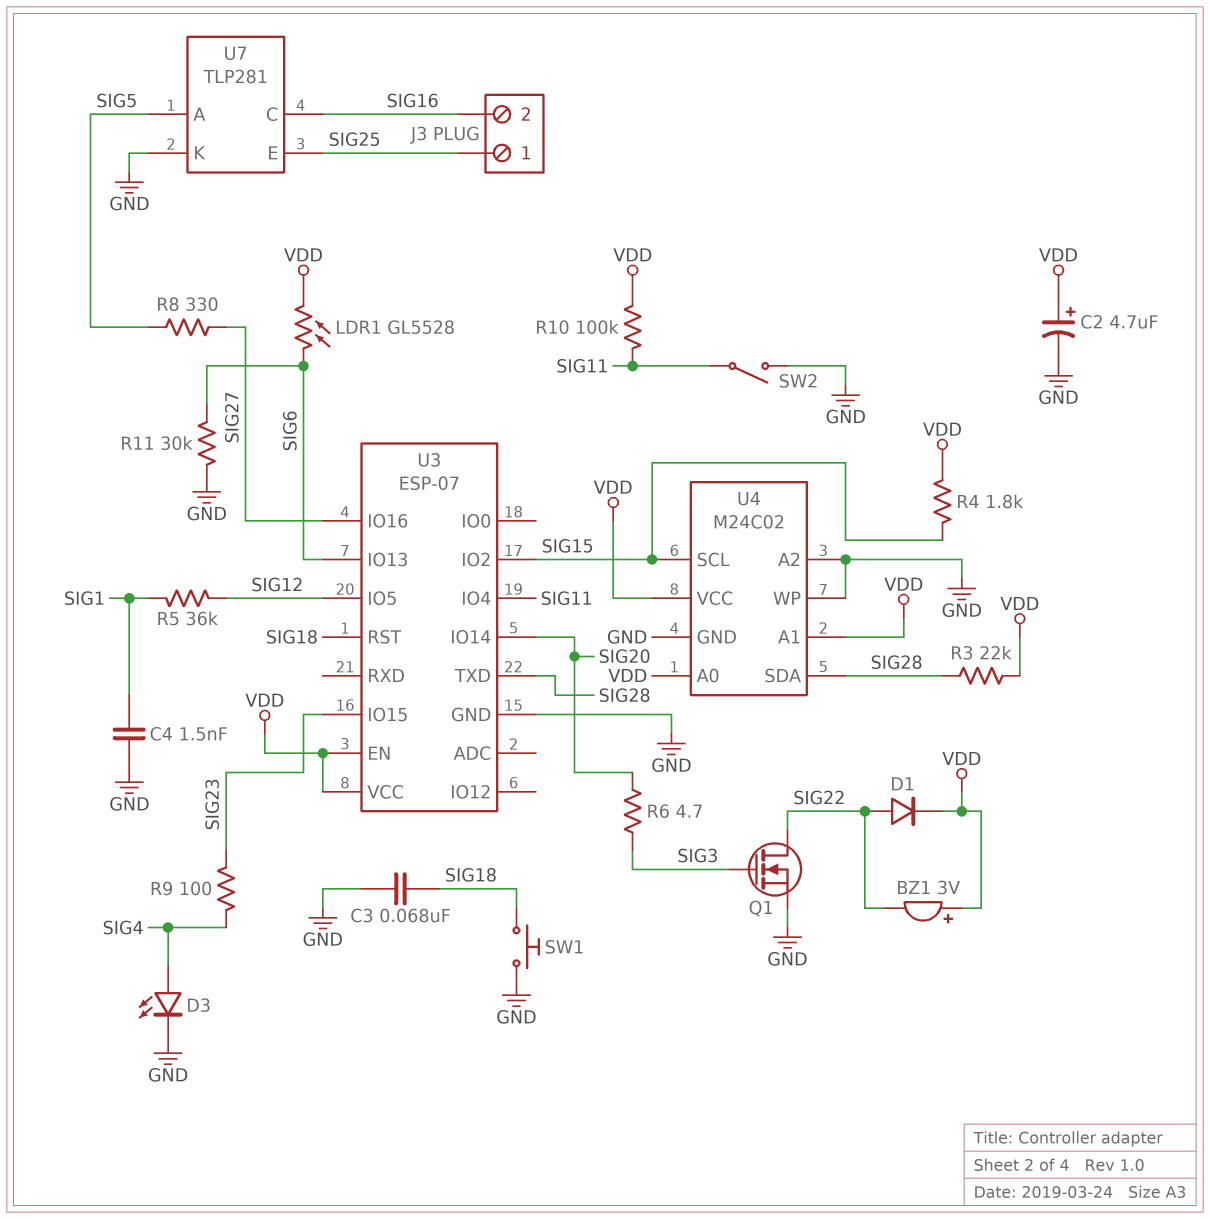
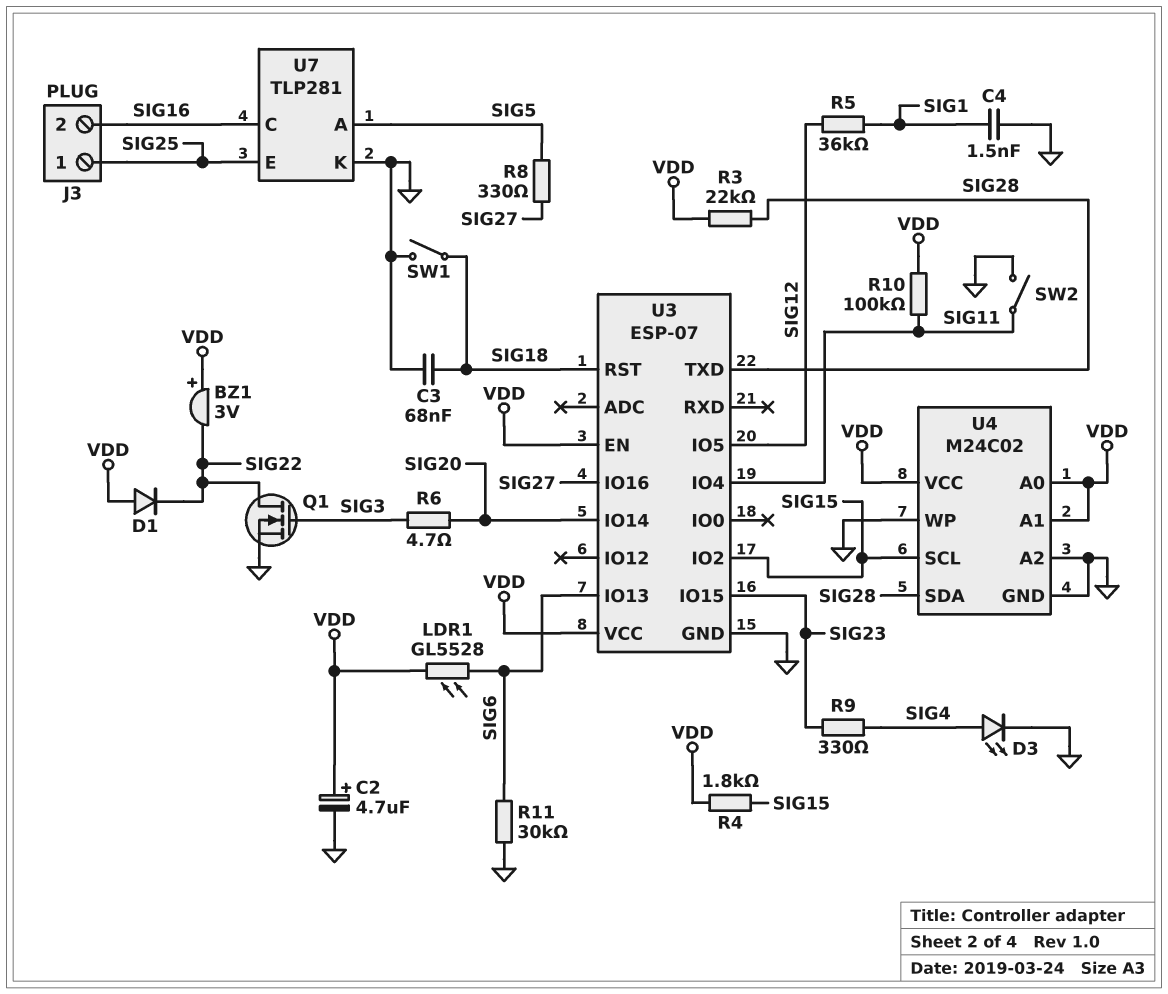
D1: diode (A SIG22, K VDD) -> diode (A VDD, K SIG22)
R9: 100 (SIG4, SIG23) -> 330 (SIG4, SIG23)
SW1: button (GND, SIG18) -> switch (GND, SIG18)

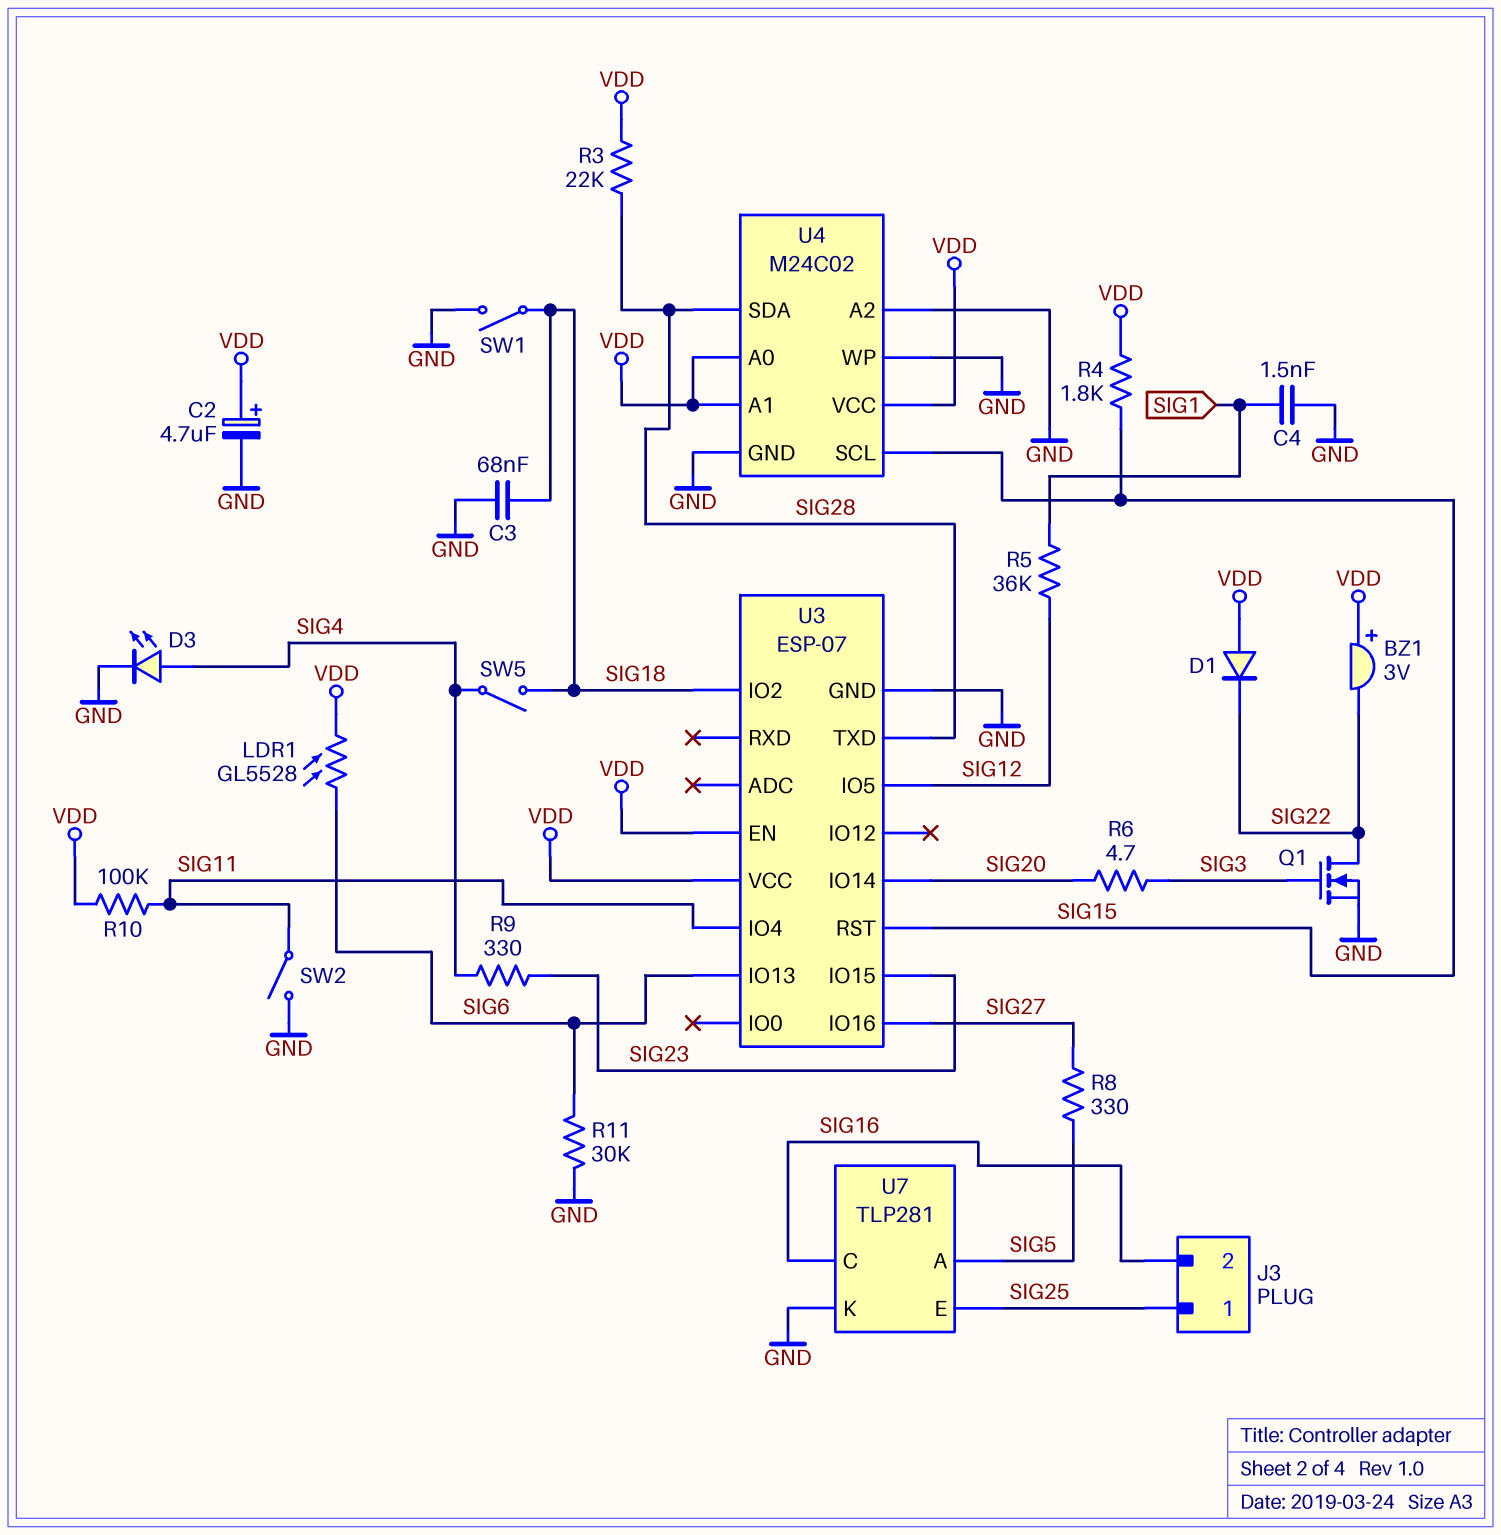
SW5: none -> switch (SIG4, SIG18)
U3 pin IO2: SIG15 -> SIG18
U3 pin RST: SIG18 -> SIG15

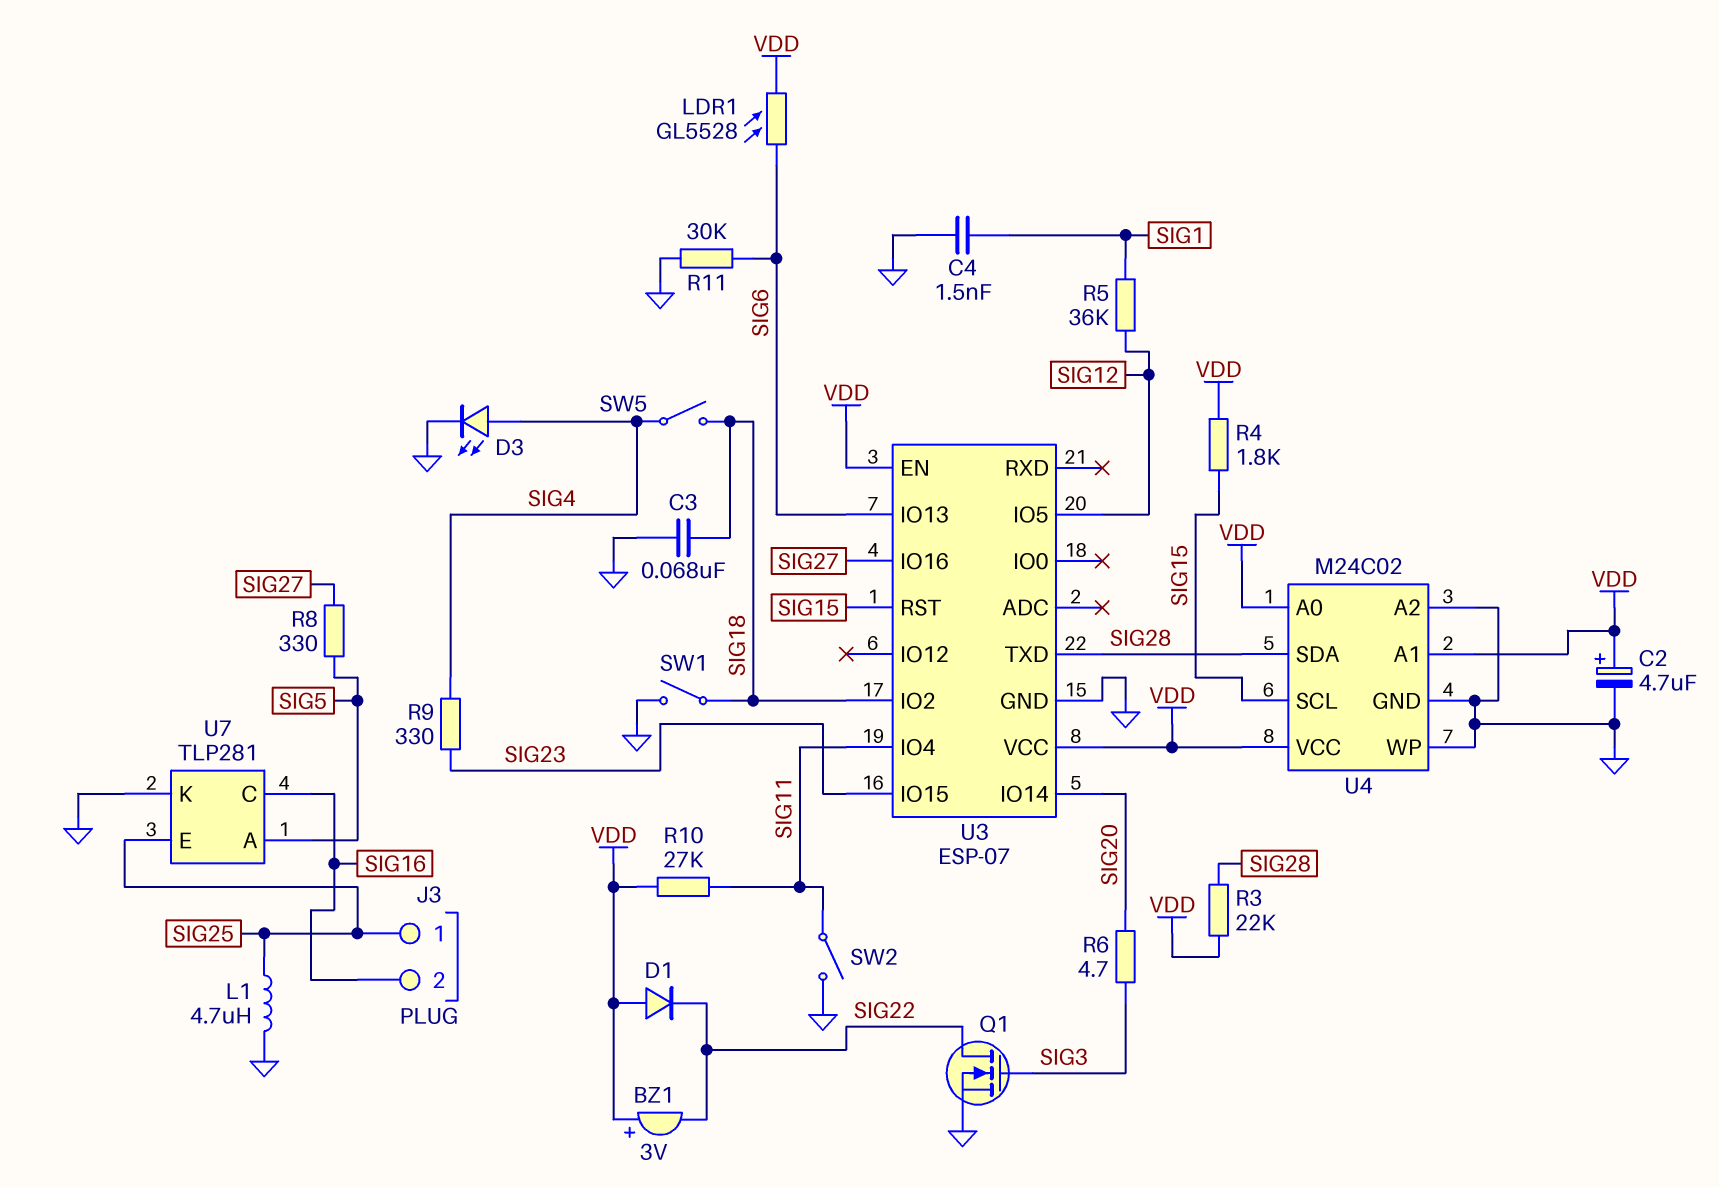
L1: none -> 4.7uH (GND, SIG25)
R10: 100k (SIG11, VDD) -> 27k (SIG11, VDD)

